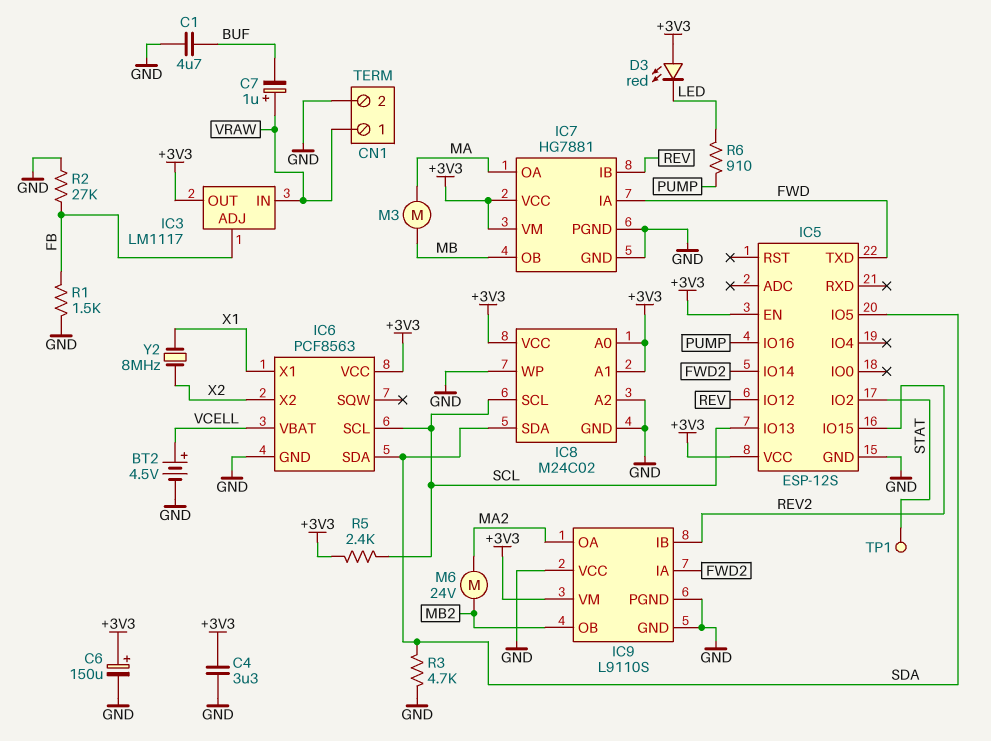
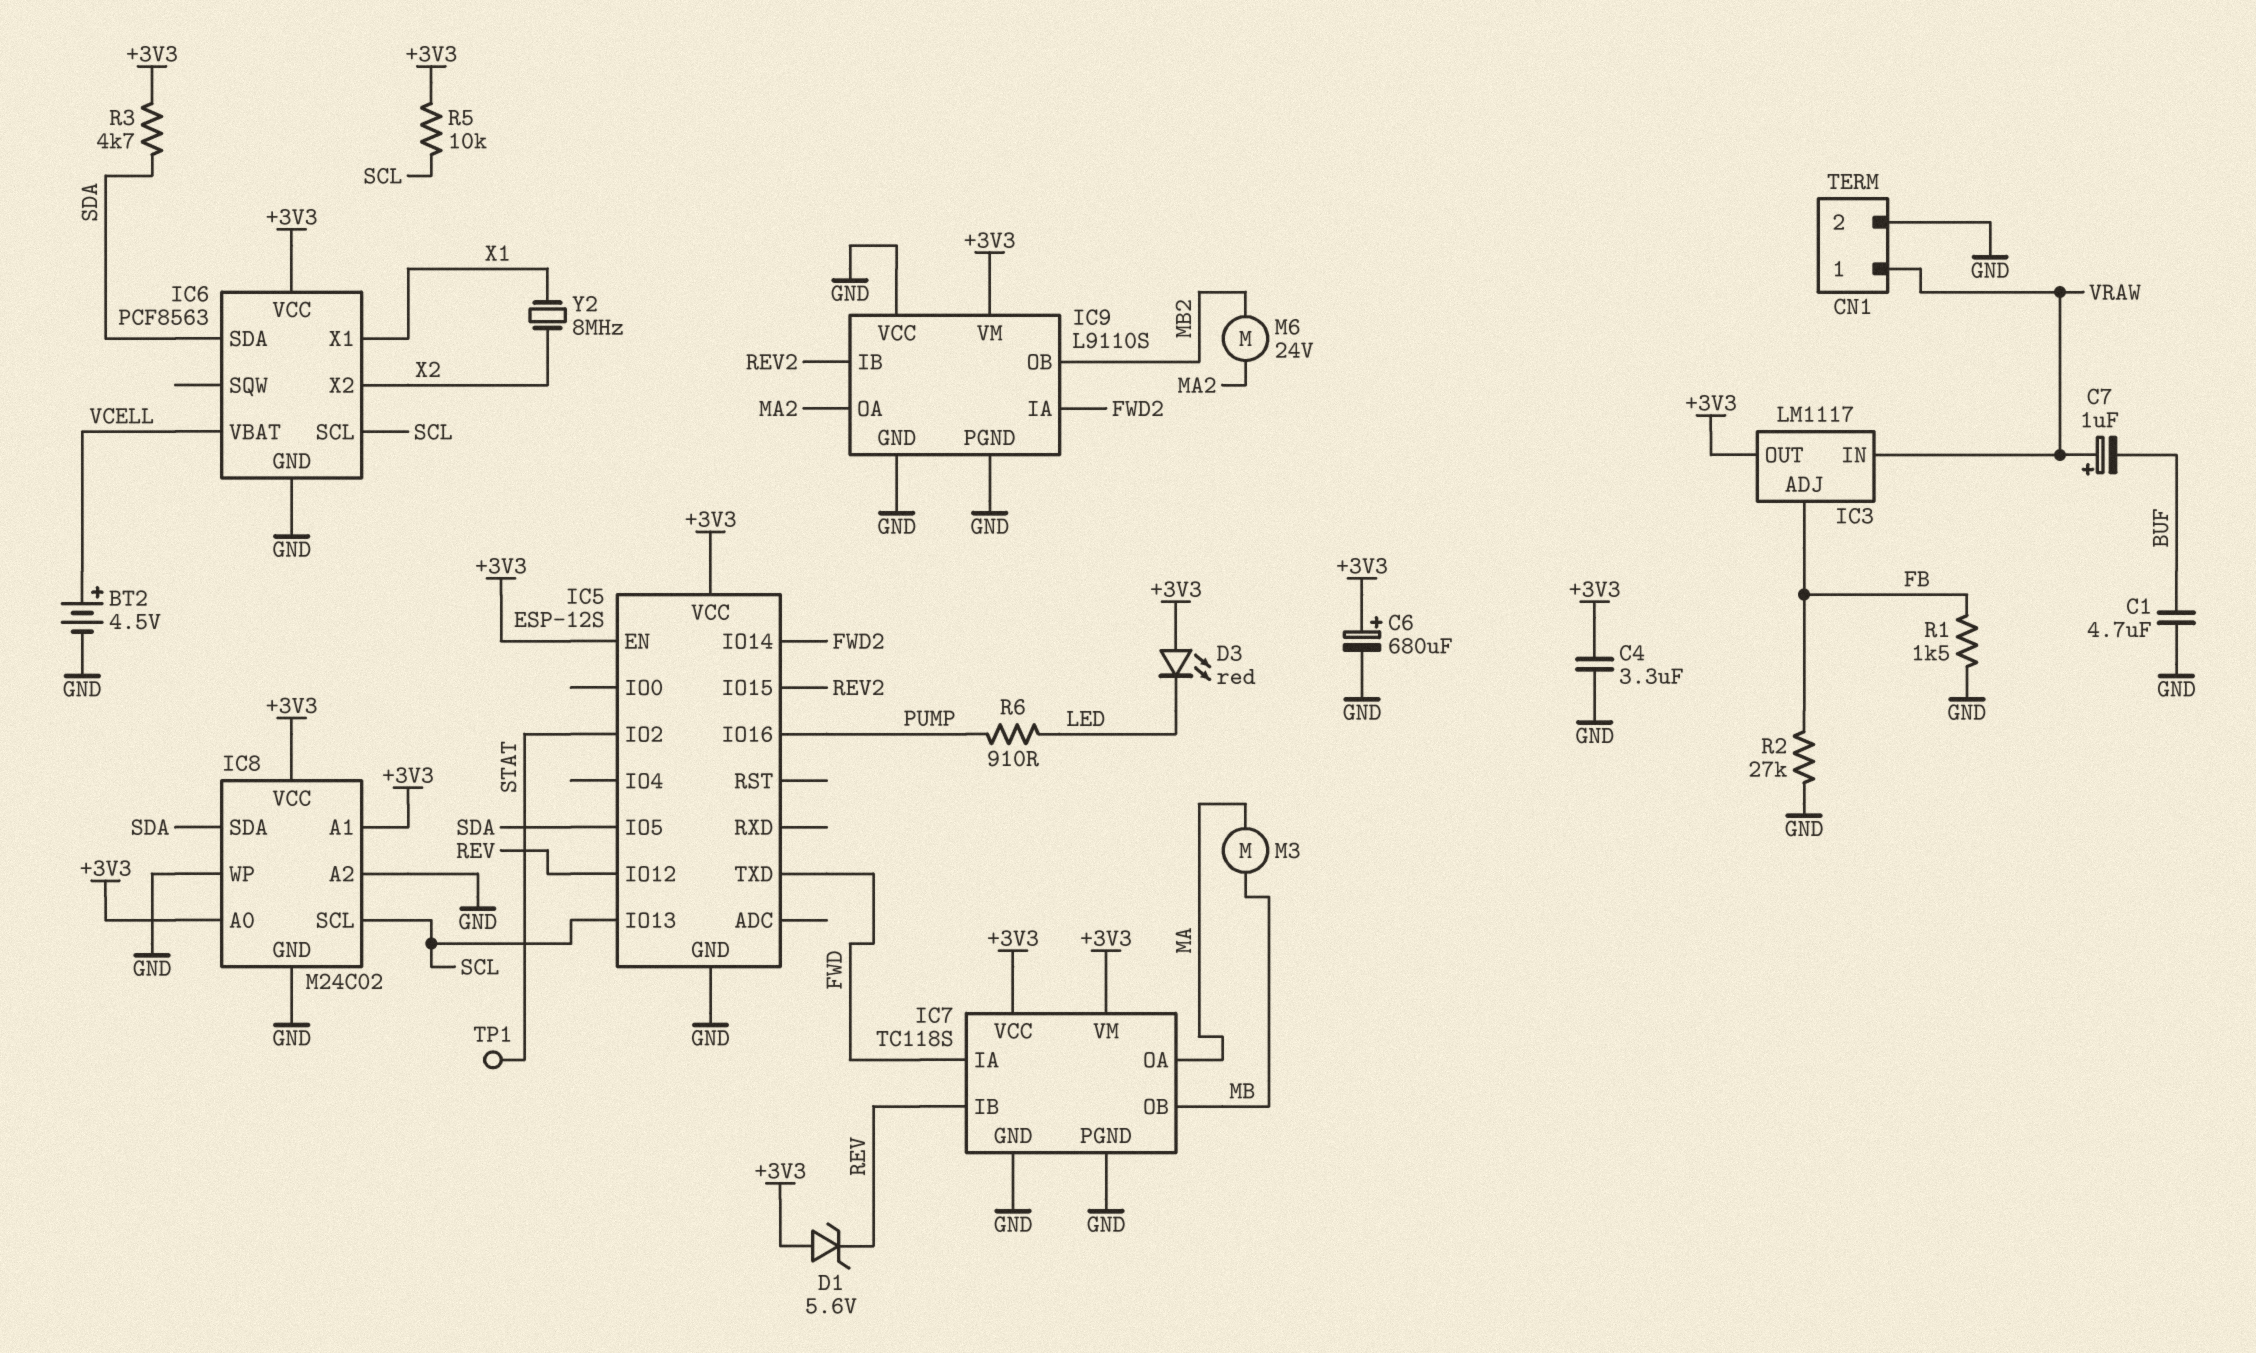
C6: 150uF (plus +3V3, minus GND) -> 680uF (plus +3V3, minus GND)
D1: none -> zener 5.6V (A +3V3, K REV)
IC7: HG7881 -> TC118S
R3: 4.7k (GND, SDA) -> 4.7k (+3V3, SDA)
R5: 2.4k (+3V3, SCL) -> 10k (+3V3, SCL)

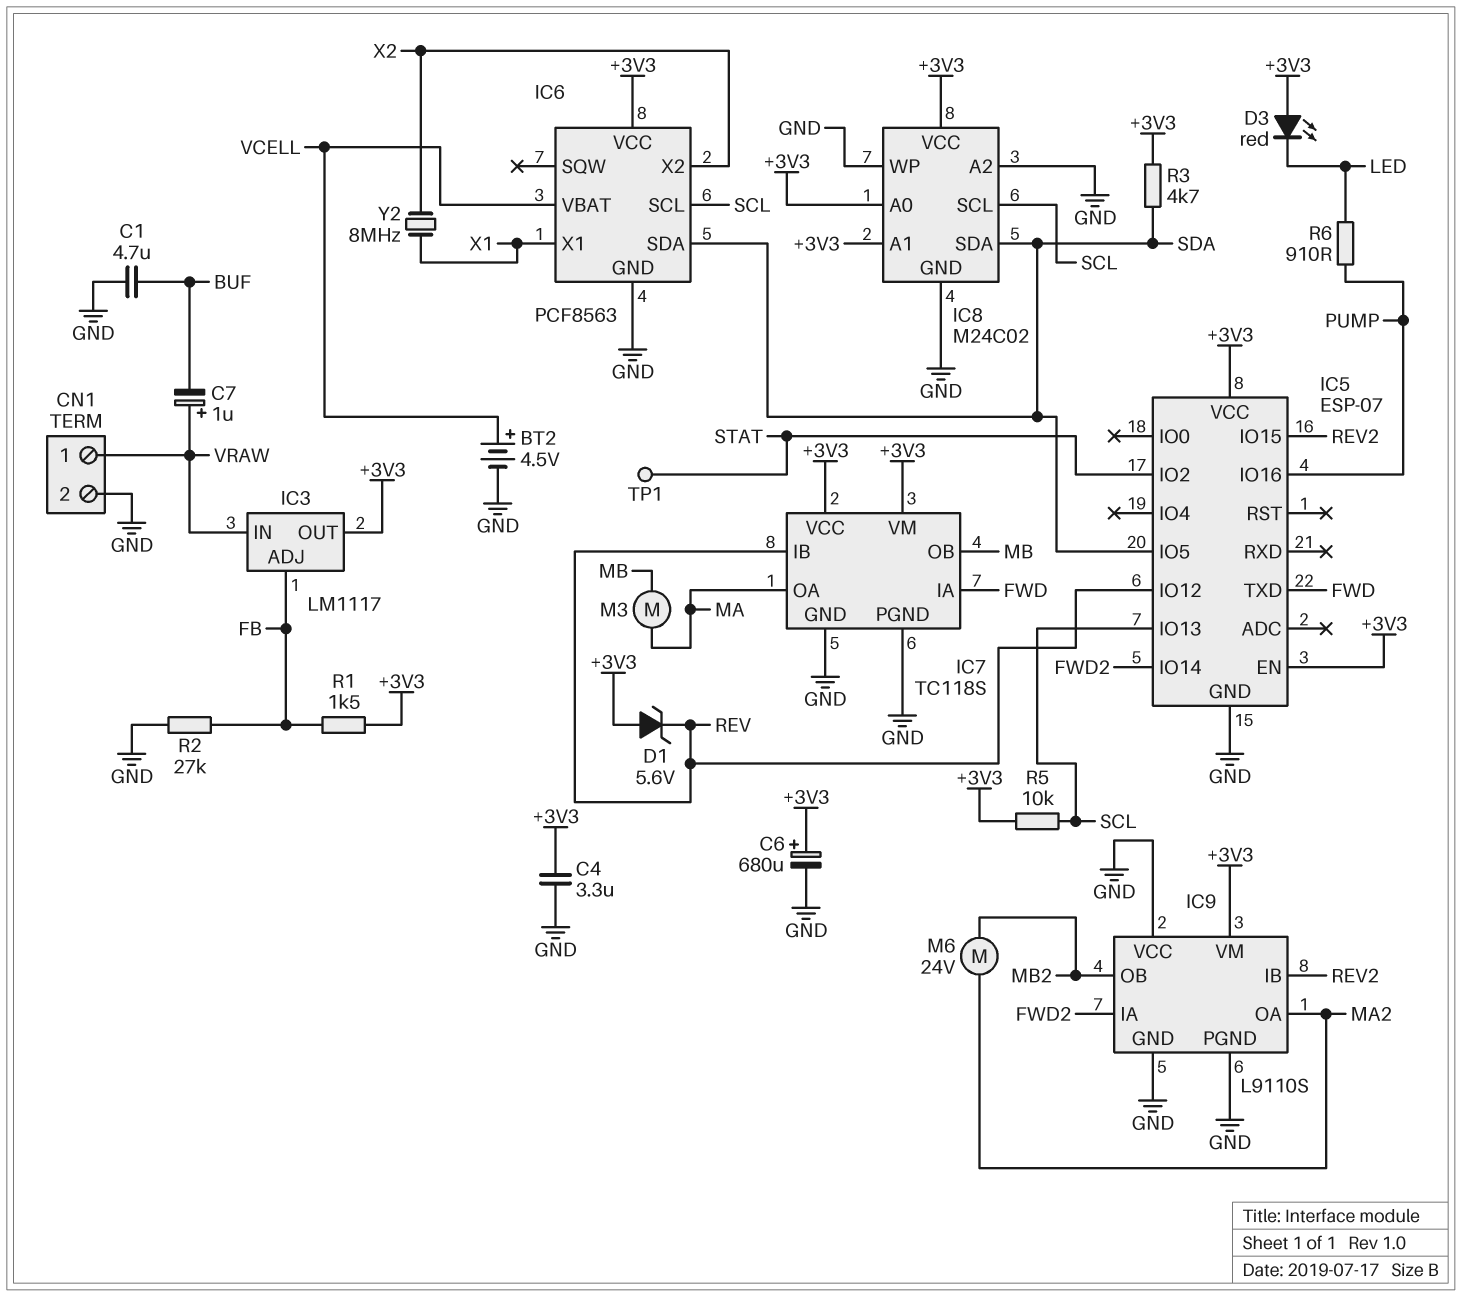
IC5: ESP-12S -> ESP-07
R1: 1.5k (FB, GND) -> 1.5k (+3V3, FB)

